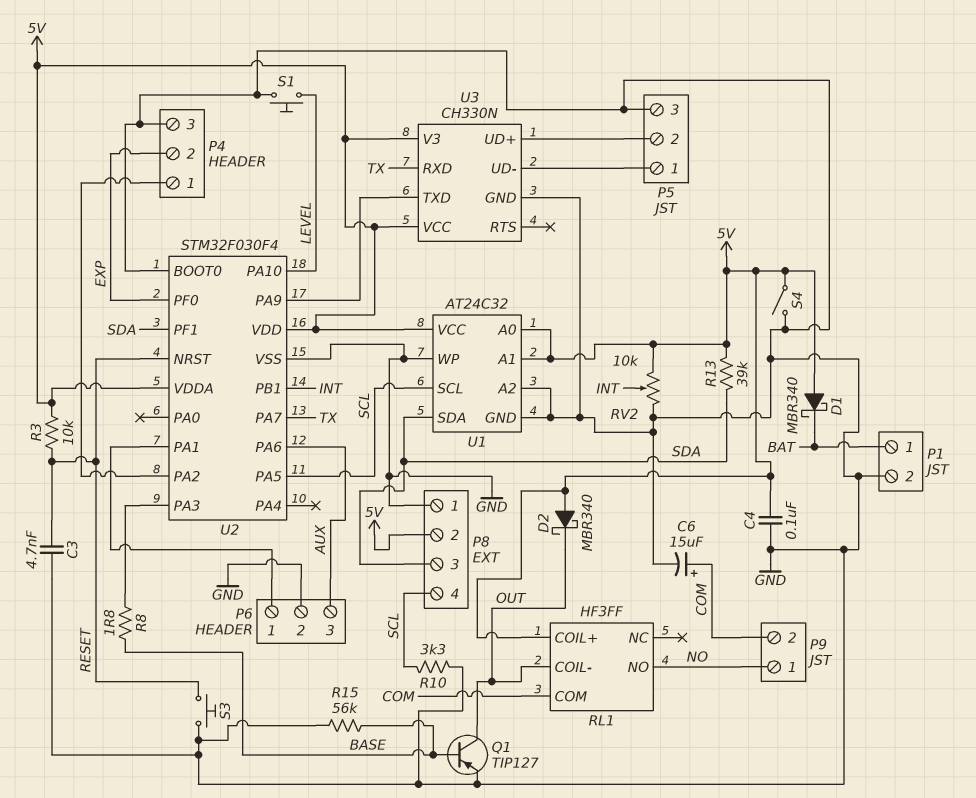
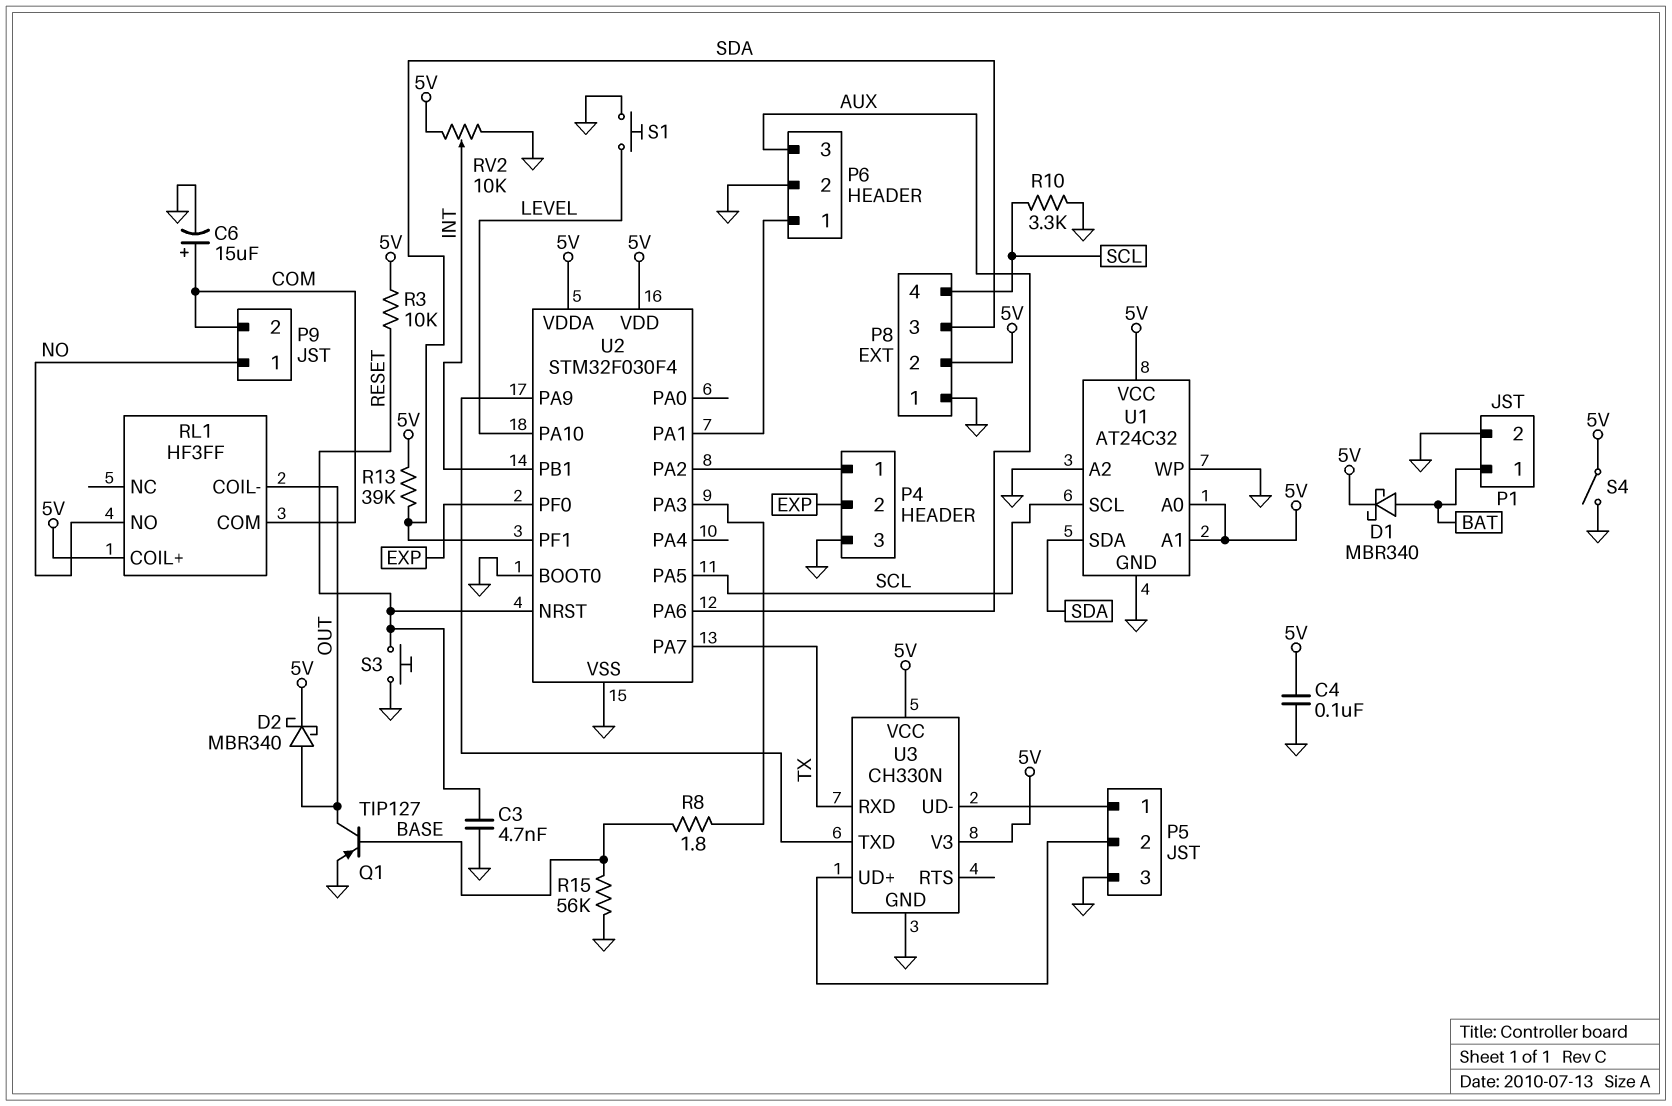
D1: schottky MBR340 (A 5V, K BAT) -> schottky MBR340 (A BAT, K 5V)
D2: schottky MBR340 (A 5V, K OUT) -> schottky MBR340 (A OUT, K 5V)

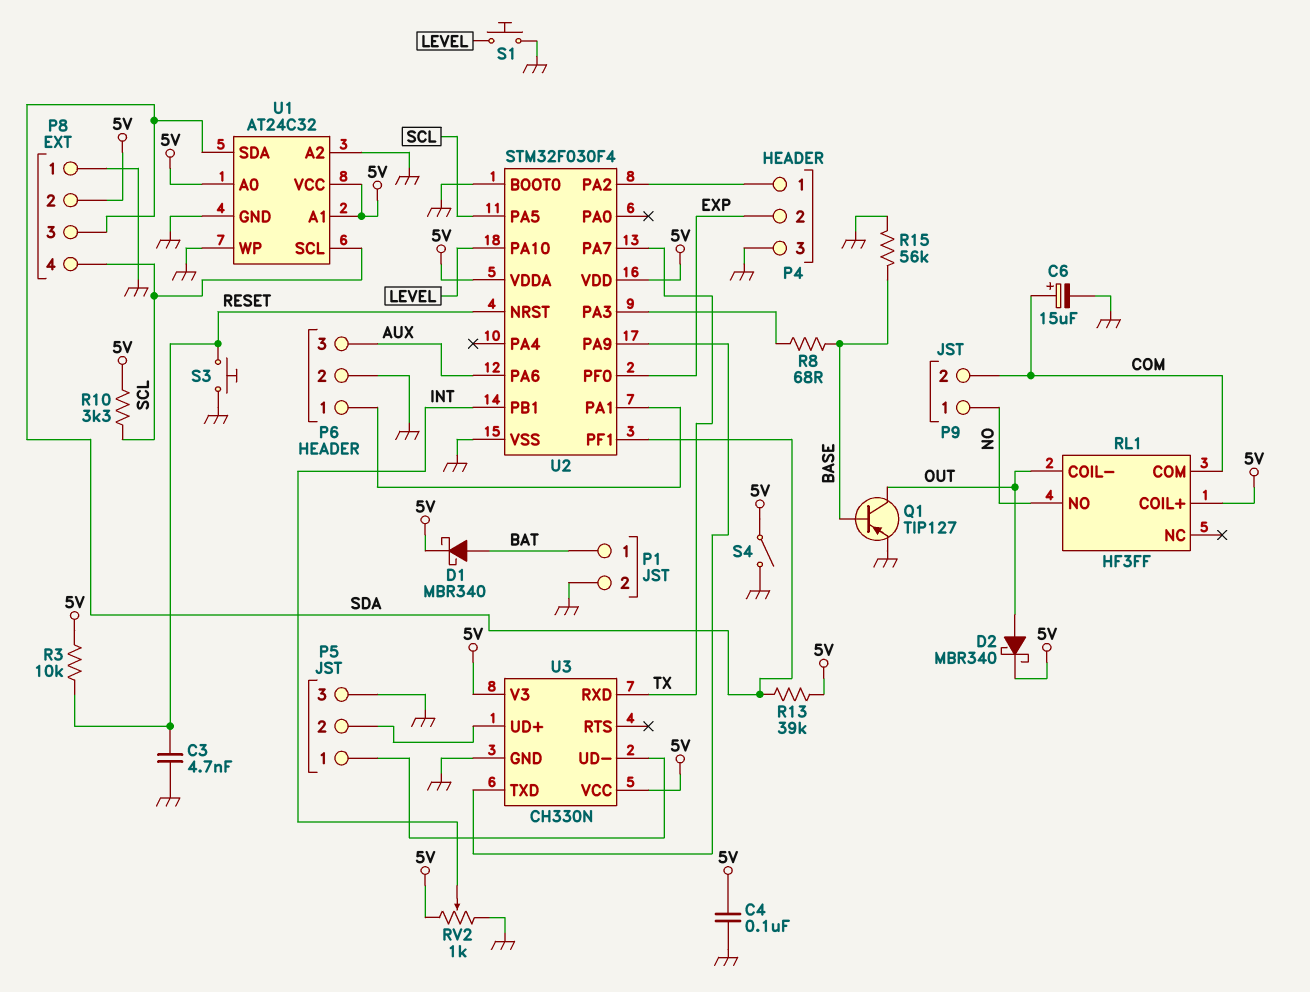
R8: 1.8 (BASE, U2/PA3) -> 68 (BASE, U2/PA3)
R10: 3.3k (GND, SCL) -> 3.3k (5V, SCL)
RV2: 10k (5V, GND, wiper INT) -> 1k (5V, GND, wiper INT)

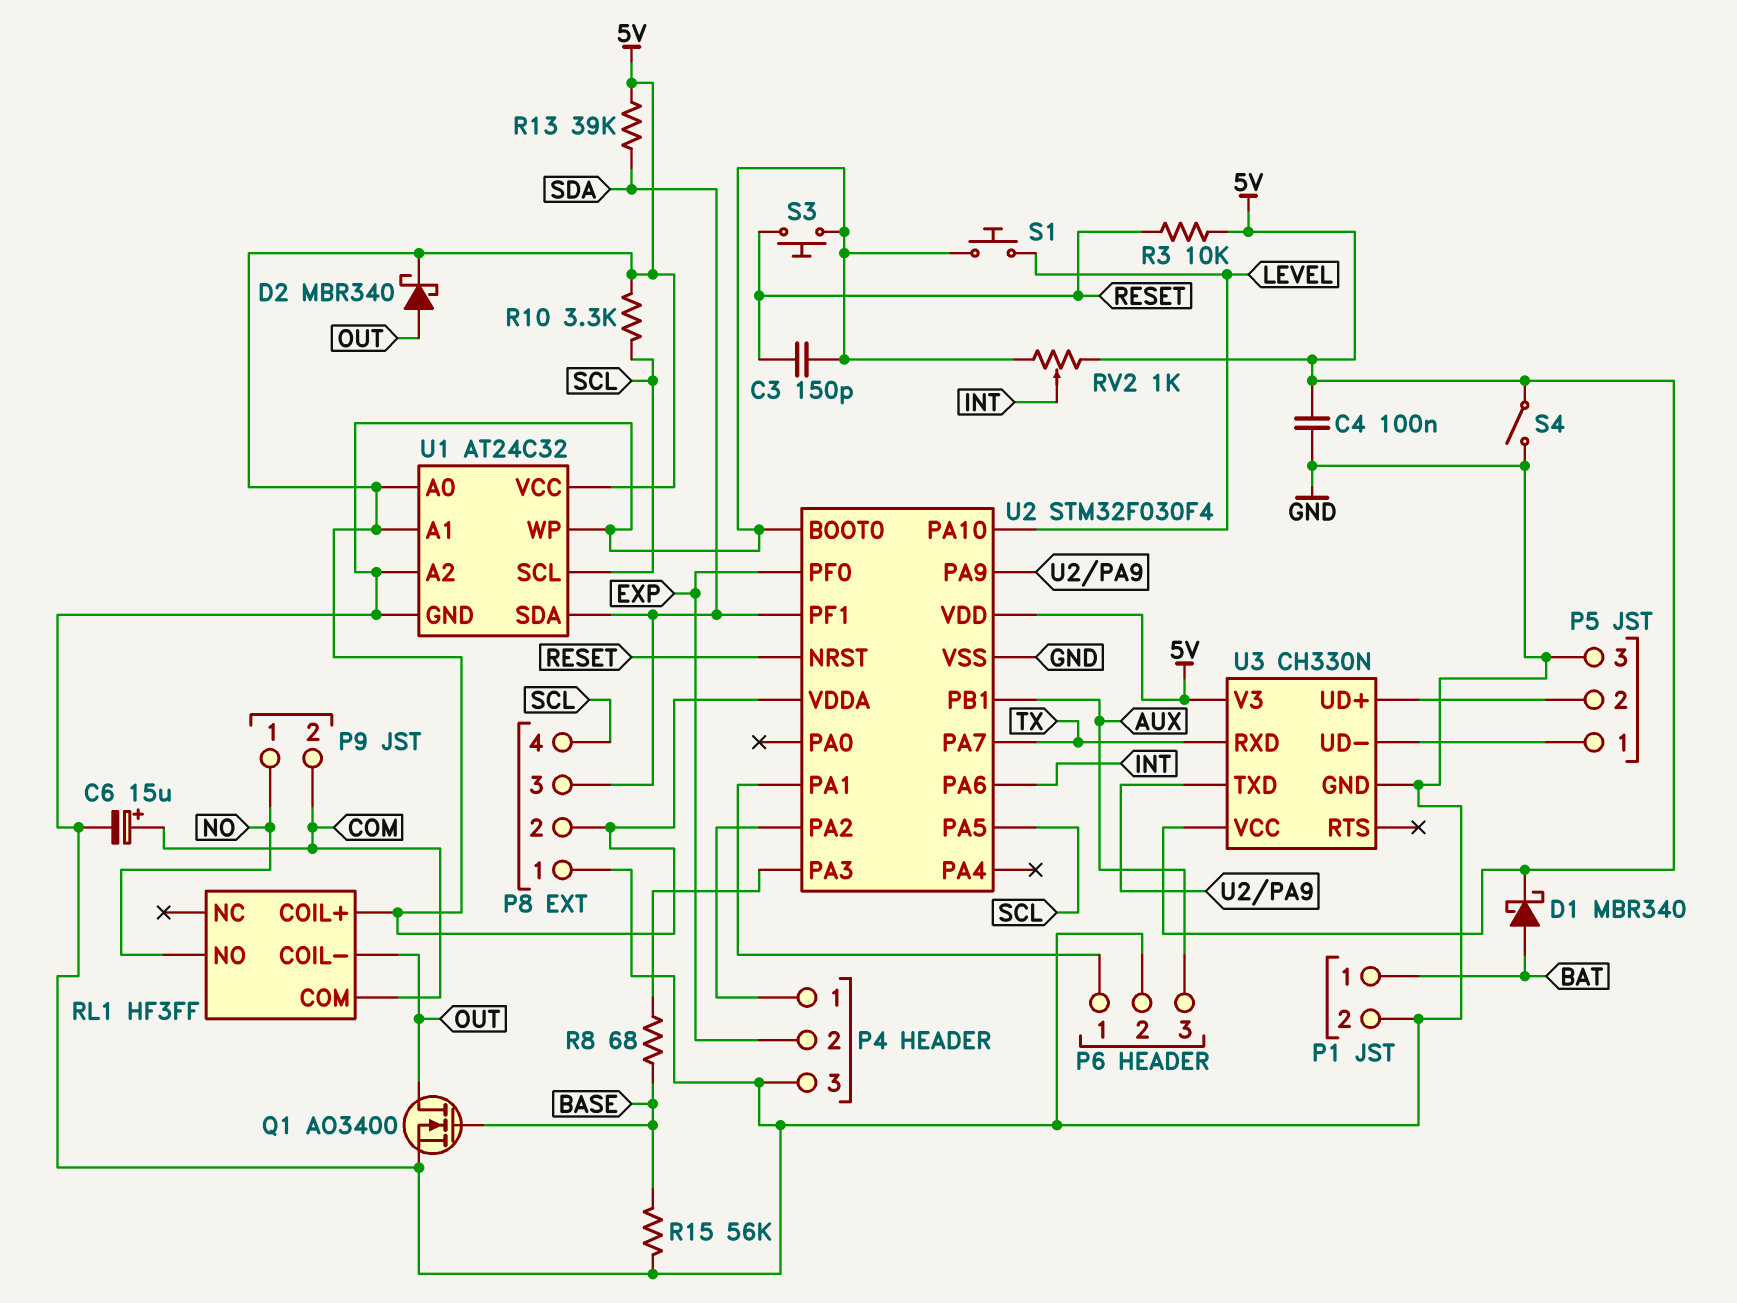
C3: 4.7nF (GND, RESET) -> 150pF (GND, RESET)
Q1: PNP TIP127 (B BASE, C OUT, E GND) -> NMOS AO3400 (G BASE, D OUT, S GND)
U2 pin PA6: AUX -> INT
U2 pin PB1: INT -> AUX

